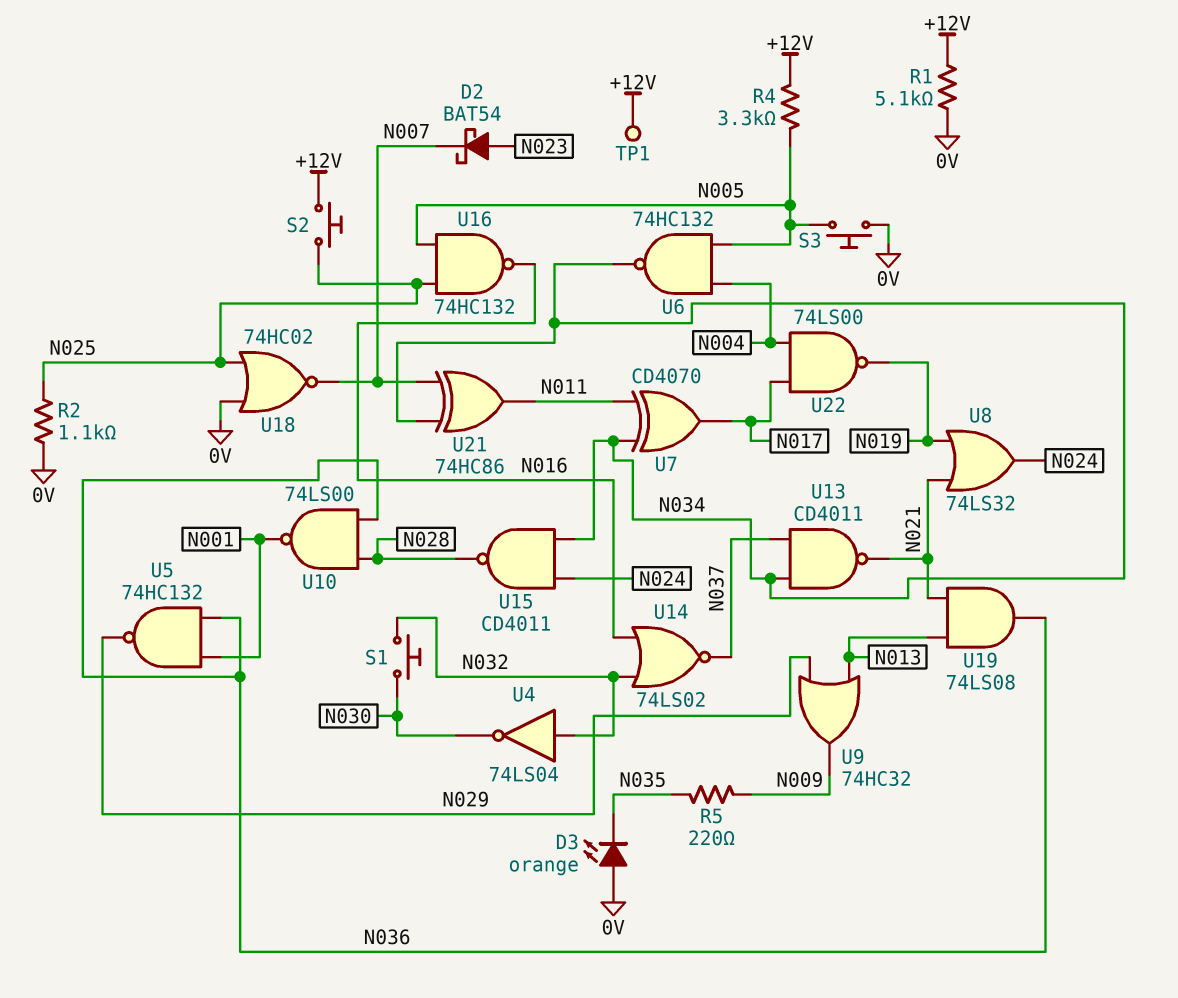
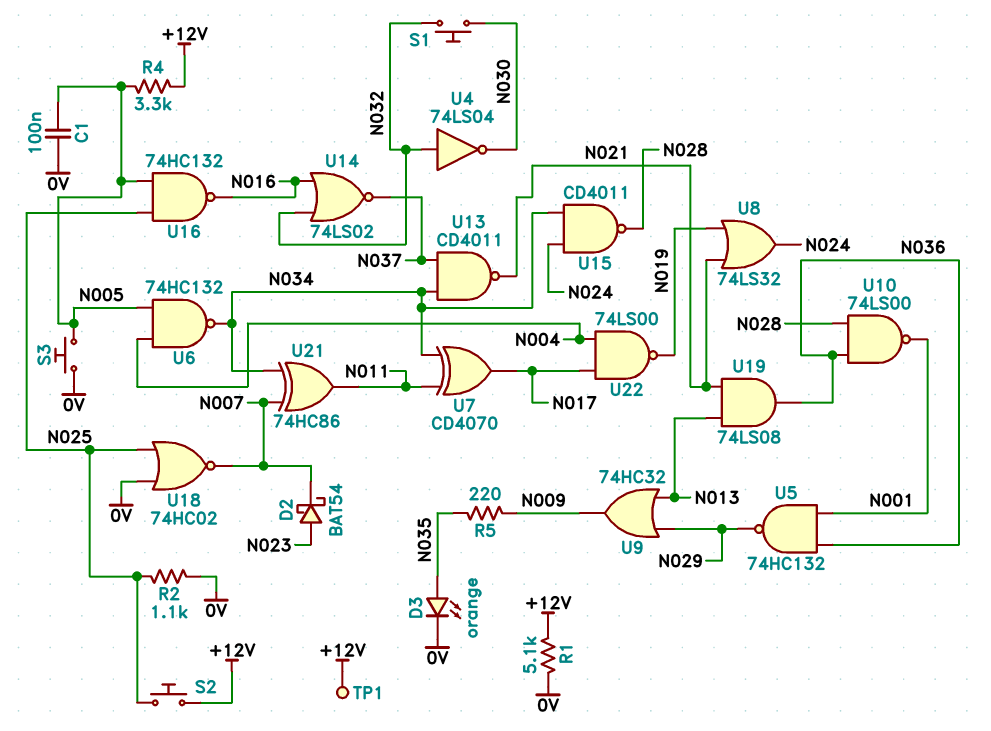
C1: none -> 100nF (0V, N005)
D3: LED orange (A 0V, K N035) -> LED orange (A N035, K 0V)

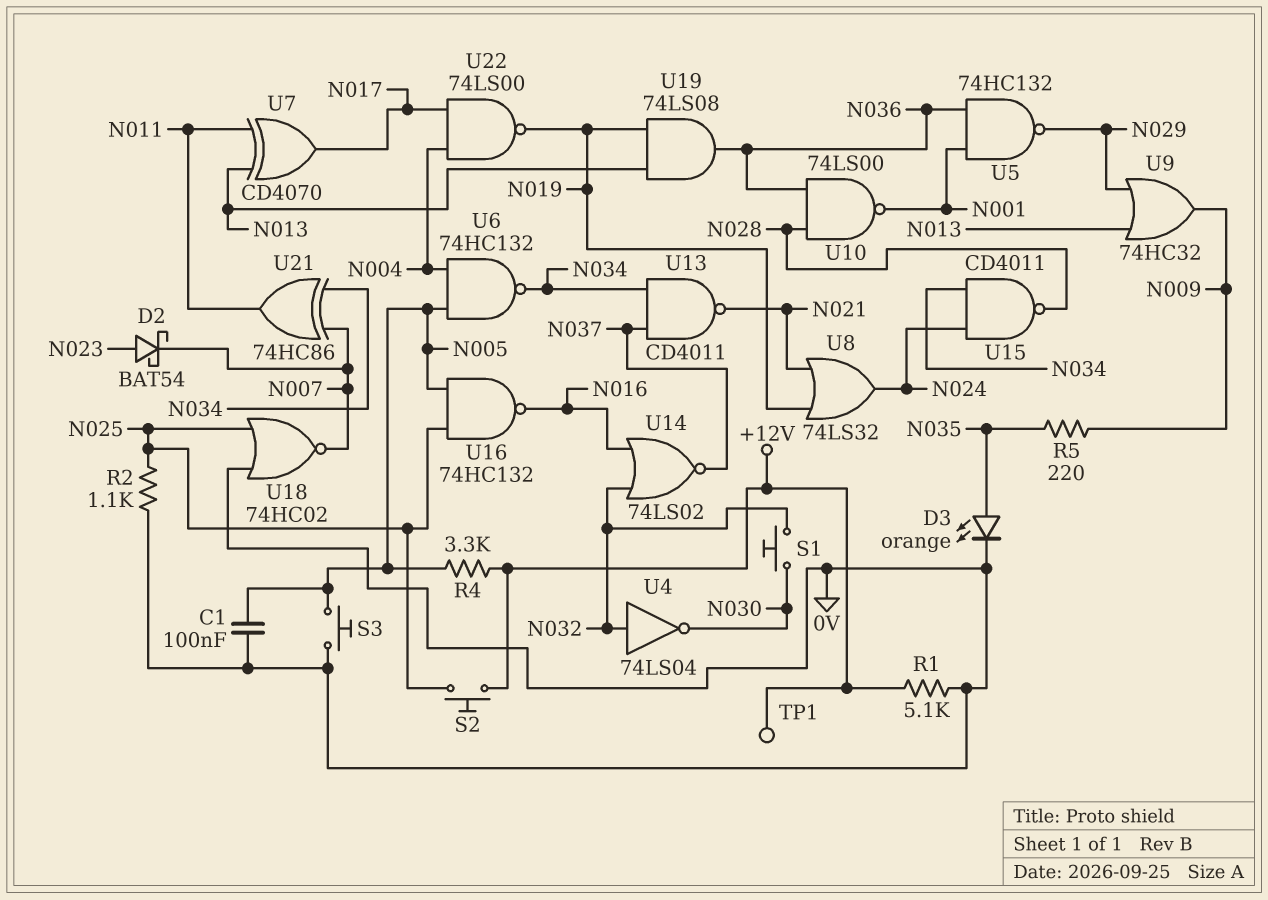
U7: XOR CD4070 (in N011, in N034, out N017) -> XOR CD4070 (in N011, in N013, out N017)
U19: AND 74LS08 (in N013, in N021, out N036) -> AND 74LS08 (in N013, in N019, out N036)

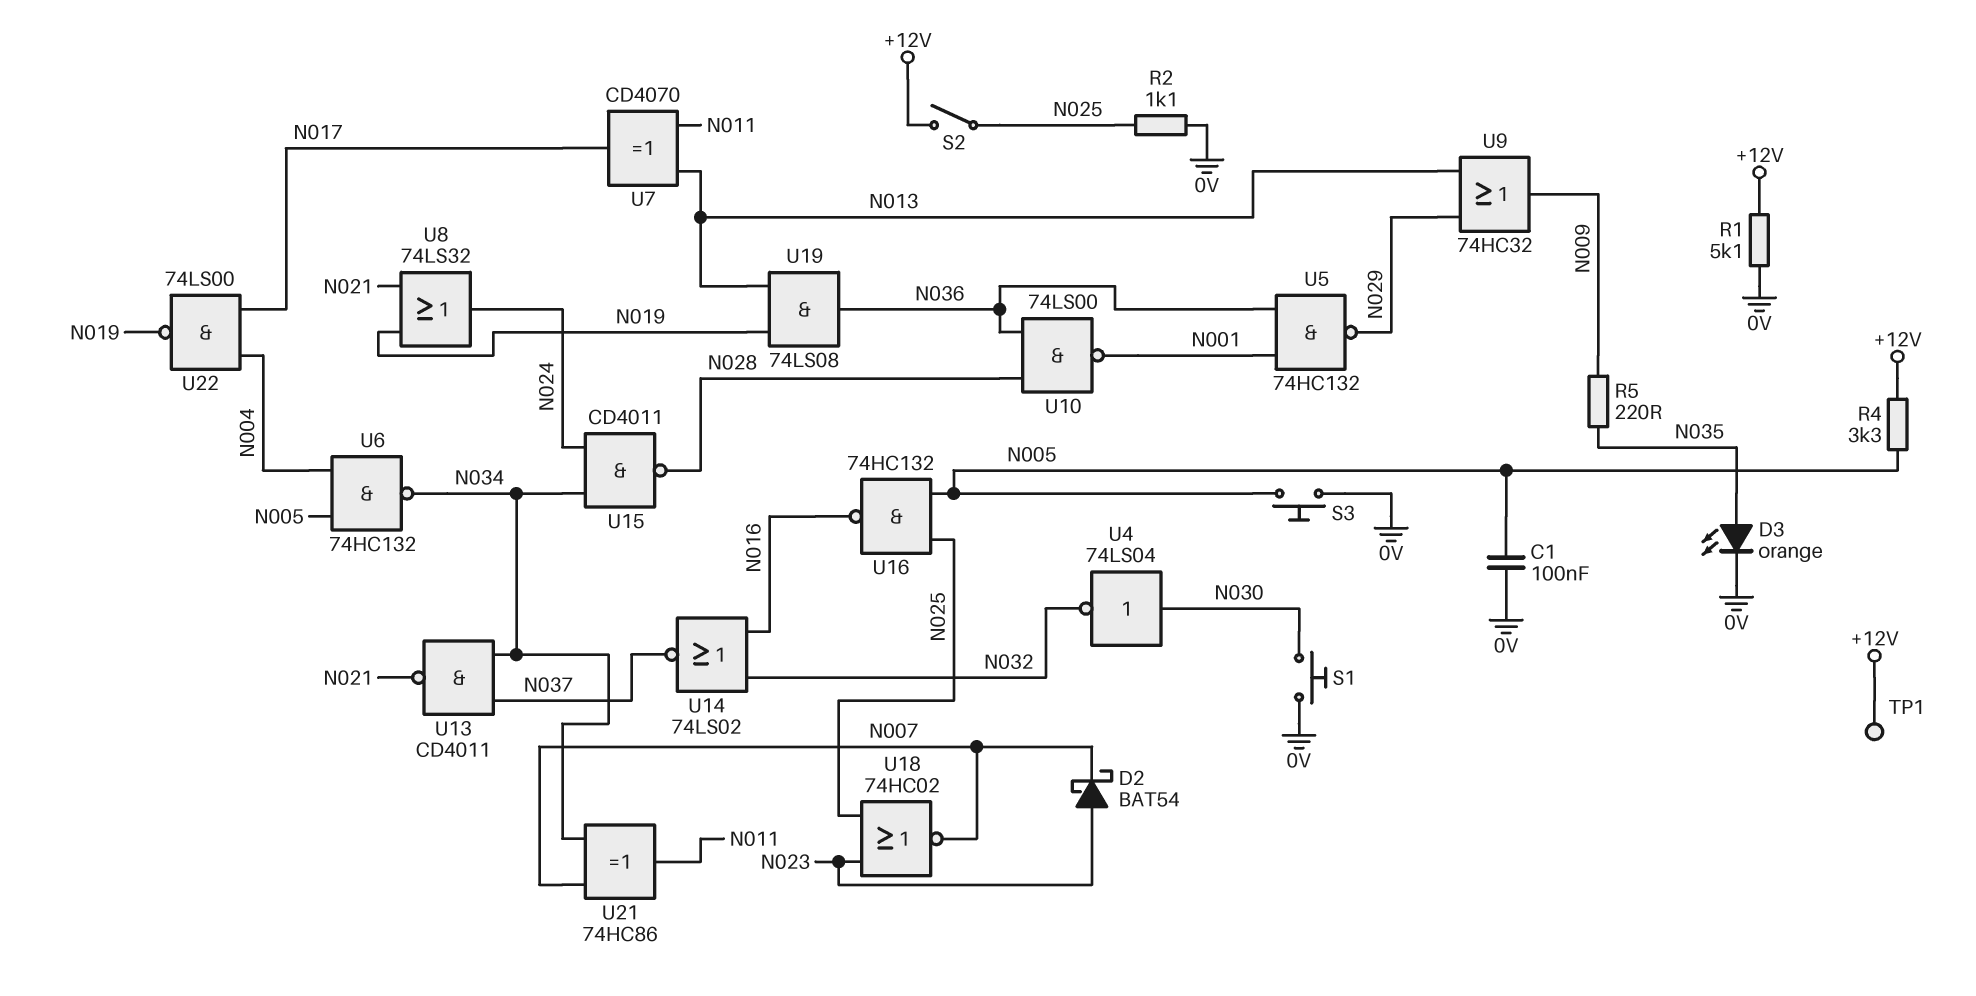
S1: button (N030, N032) -> button (0V, N030)
S2: button (+12V, N025) -> switch (+12V, N025)
U4: NOT 74LS04 (in N032, out N030) -> NOT 74LS04 (in N030, out N032)
U18: NOR 74HC02 (in 0V, in N025, out N007) -> NOR 74HC02 (in N023, in N025, out N007)

